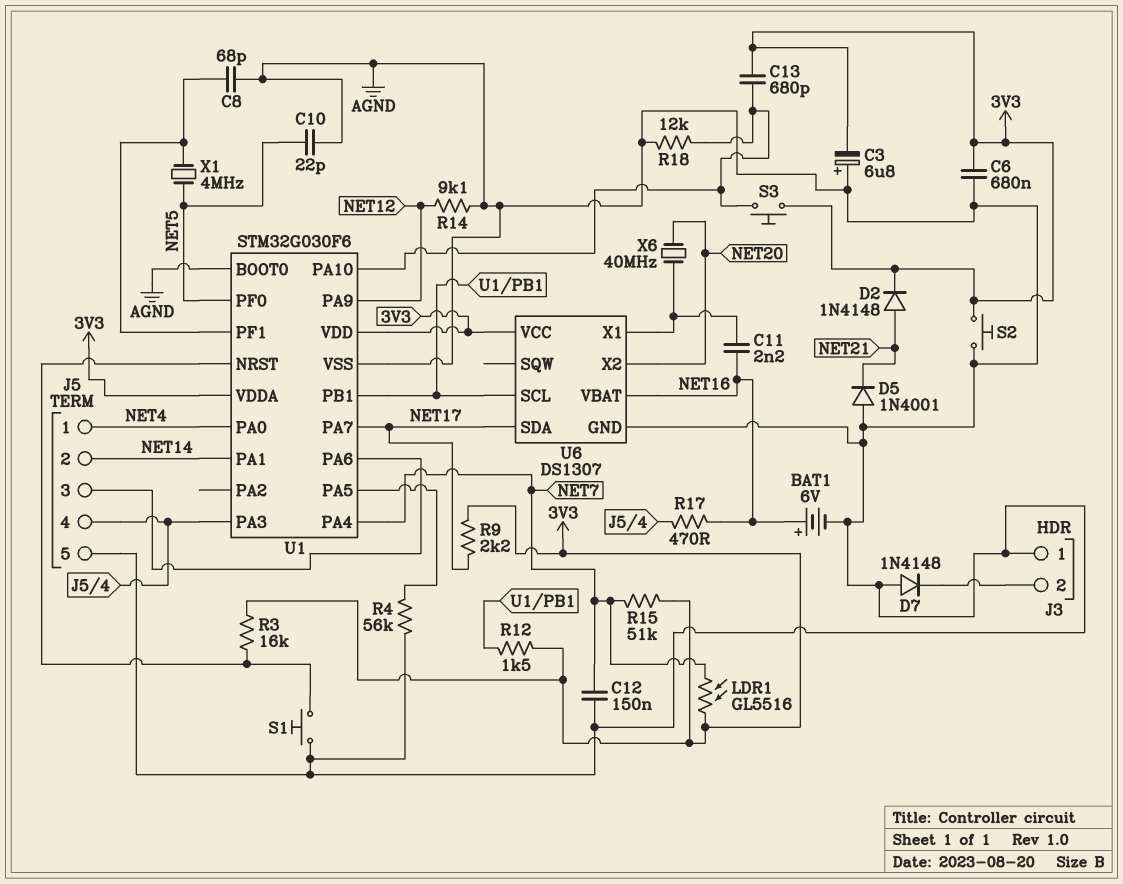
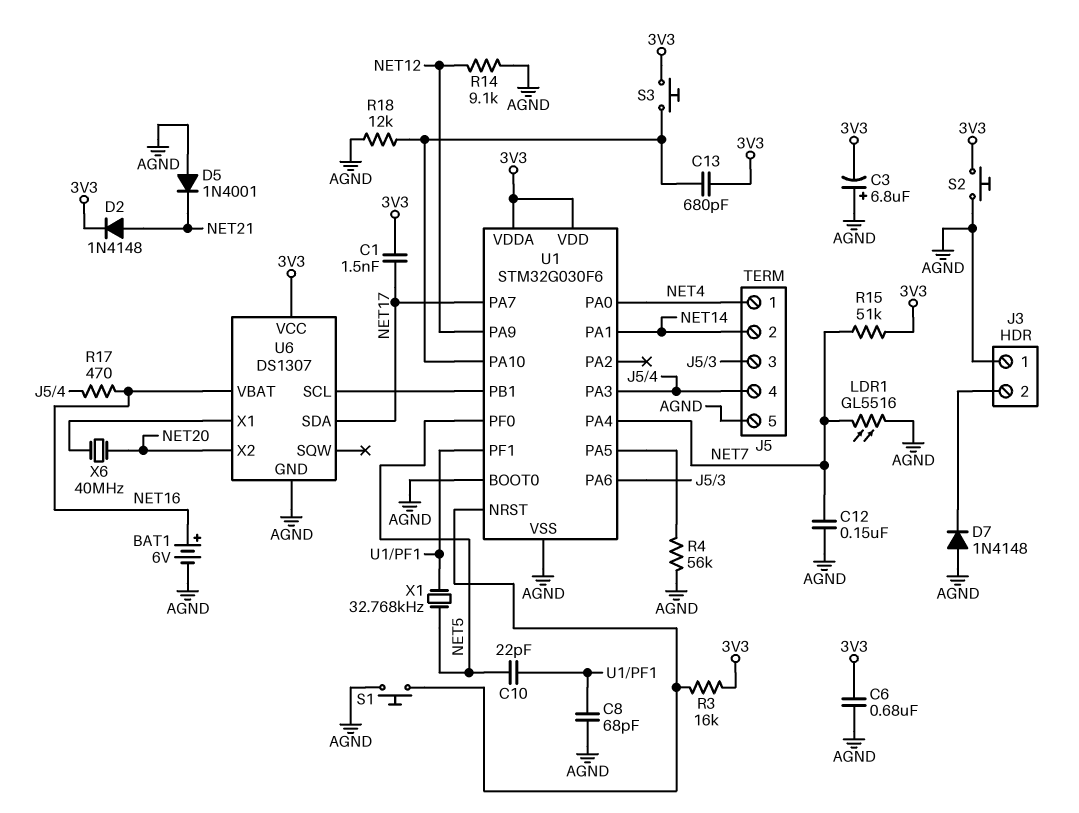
C1: none -> 1.5nF (3V3, NET17)
C10: 22pF (AGND, NET5) -> 22pF (NET5, U1/PF1)
C11: 2.2nF (NET16, U6/X1) -> none
LDR1: GL5516 (3V3, NET7) -> GL5516 (AGND, NET7)
R9: 2.2k (3V3, NET17) -> none
R12: 1.5k (3V3, U1/PB1) -> none
X1: 4MHz (NET5, U1/PF1) -> 32.768kHz (NET5, U1/PF1)

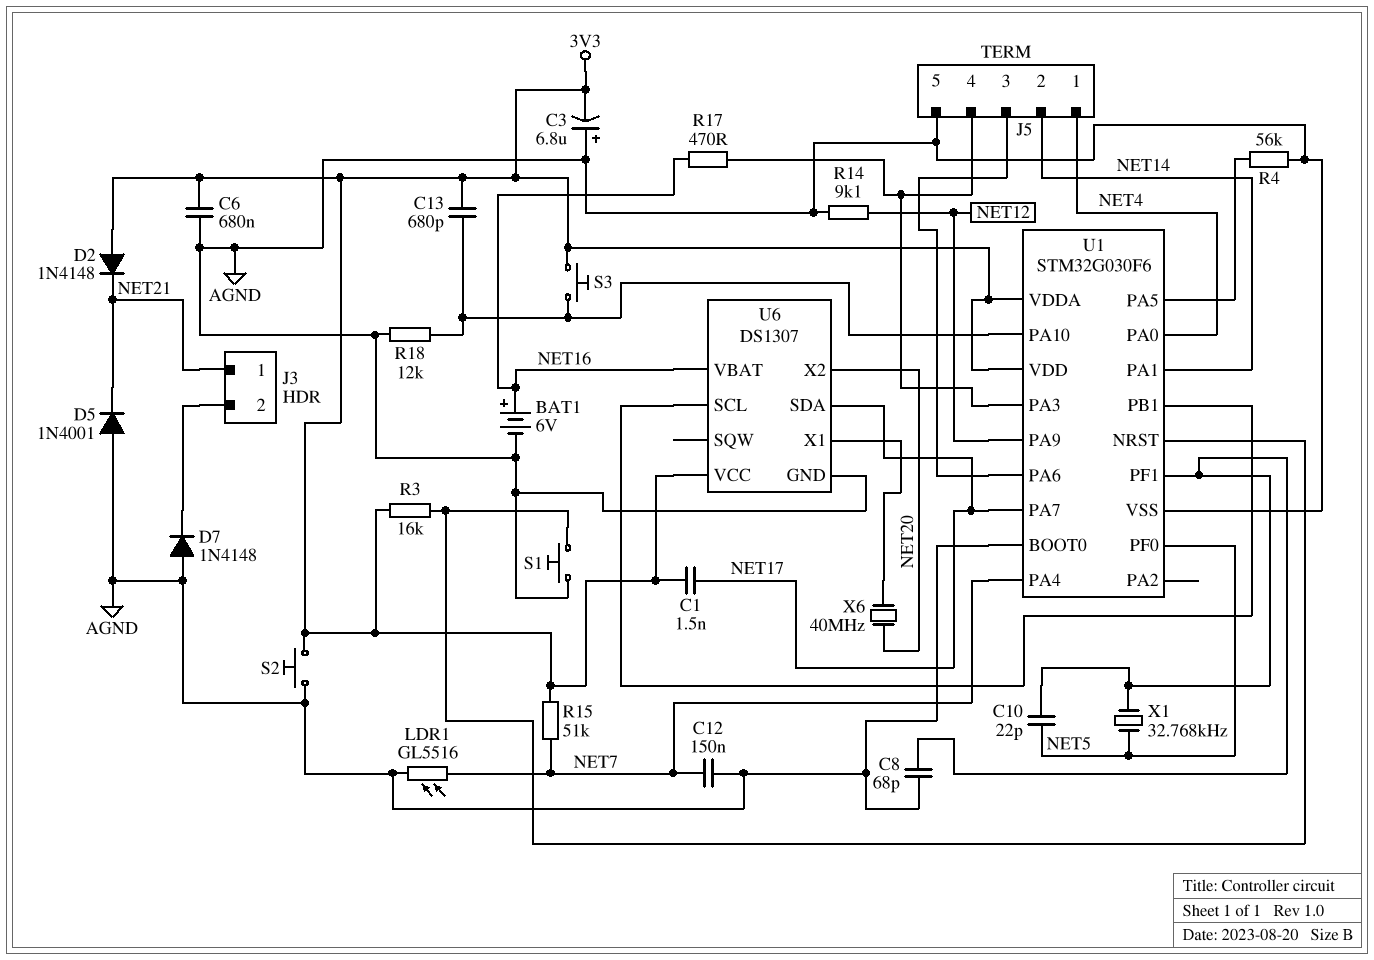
D2: diode 1N4148 (A NET21, K 3V3) -> diode 1N4148 (A 3V3, K NET21)
J3 pin 1: AGND -> NET21

